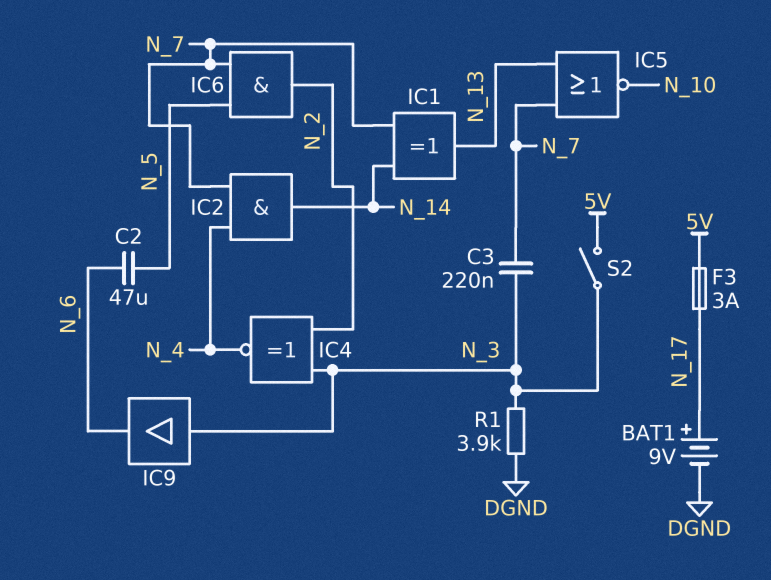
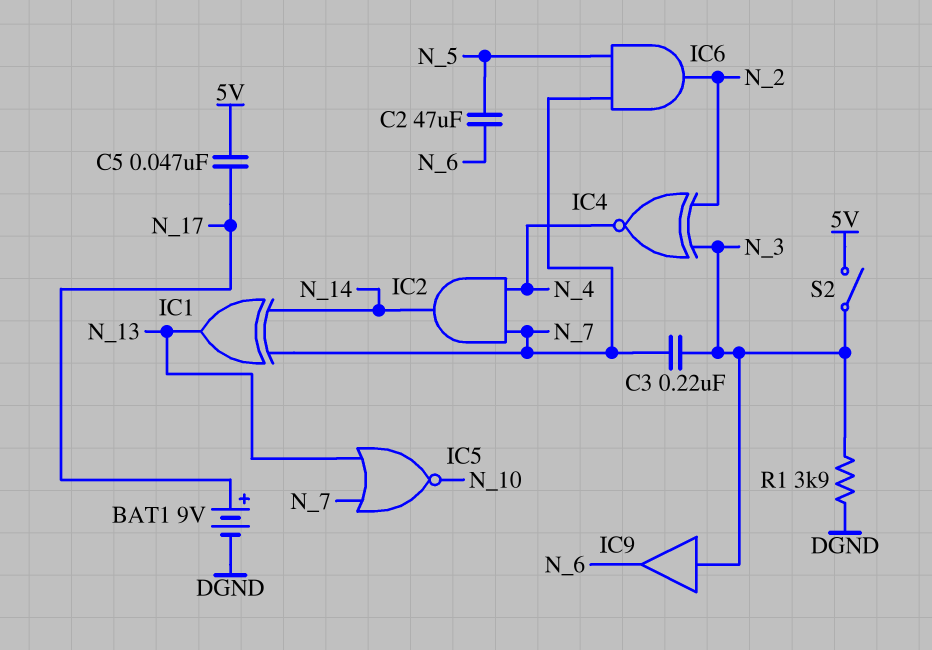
C5: none -> 47nF (5V, N_17)
F3: 3A (5V, N_17) -> none

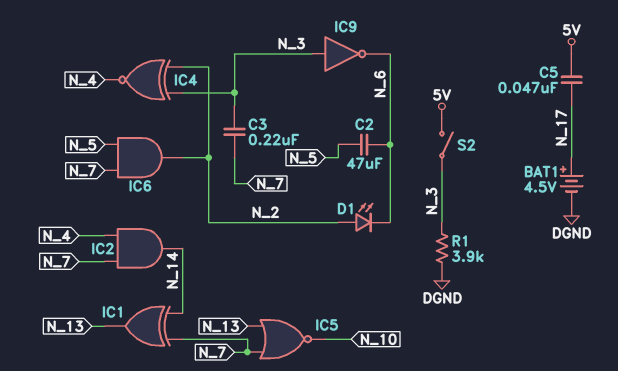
BAT1: 9V (plus N_17, minus DGND) -> 4.5V (plus N_17, minus DGND)
D1: none -> LED (A N_2, K N_6)
IC9: buffer (in N_3, out N_6) -> NOT (in N_3, out N_6)

